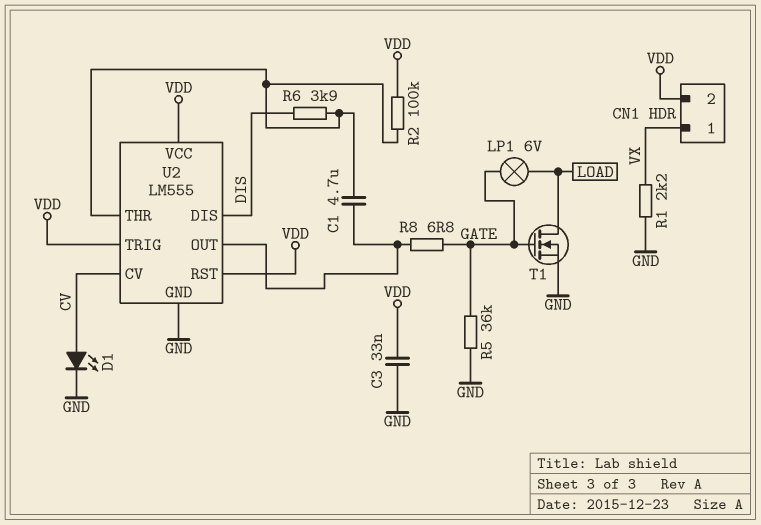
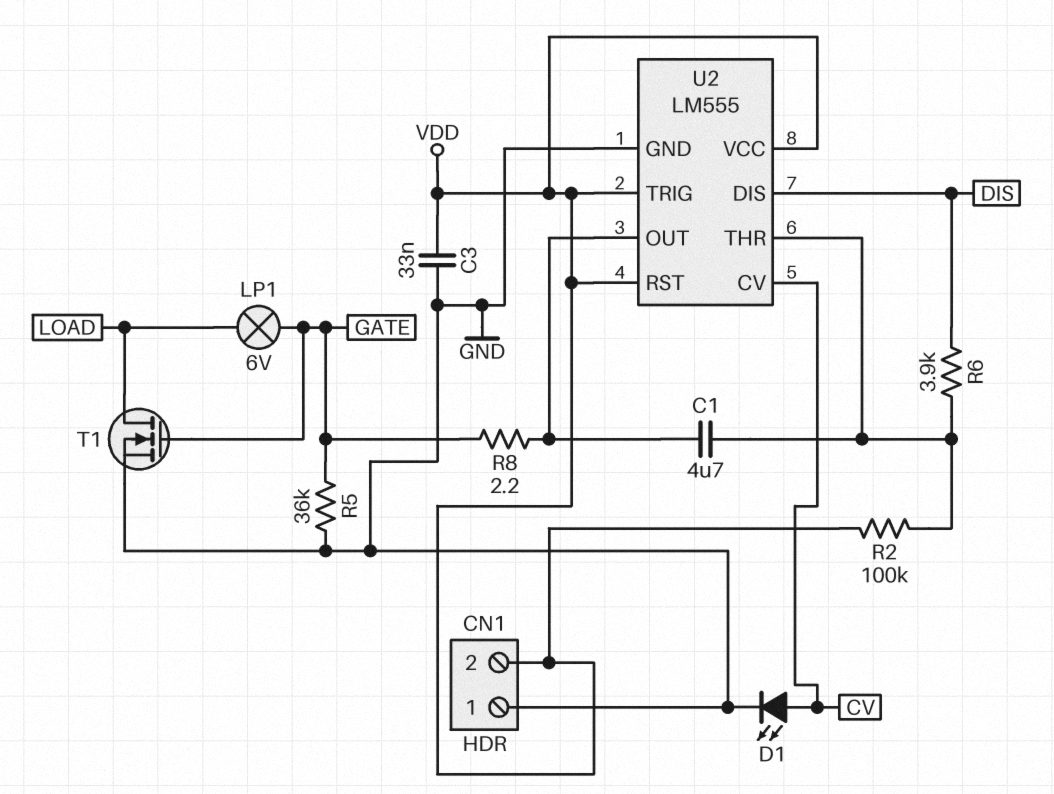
CN1 pin 1: VX -> GND
R1: 2.2k (GND, VX) -> none
R8: 6.8 (GATE, U2/OUT) -> 2.2 (GATE, U2/OUT)

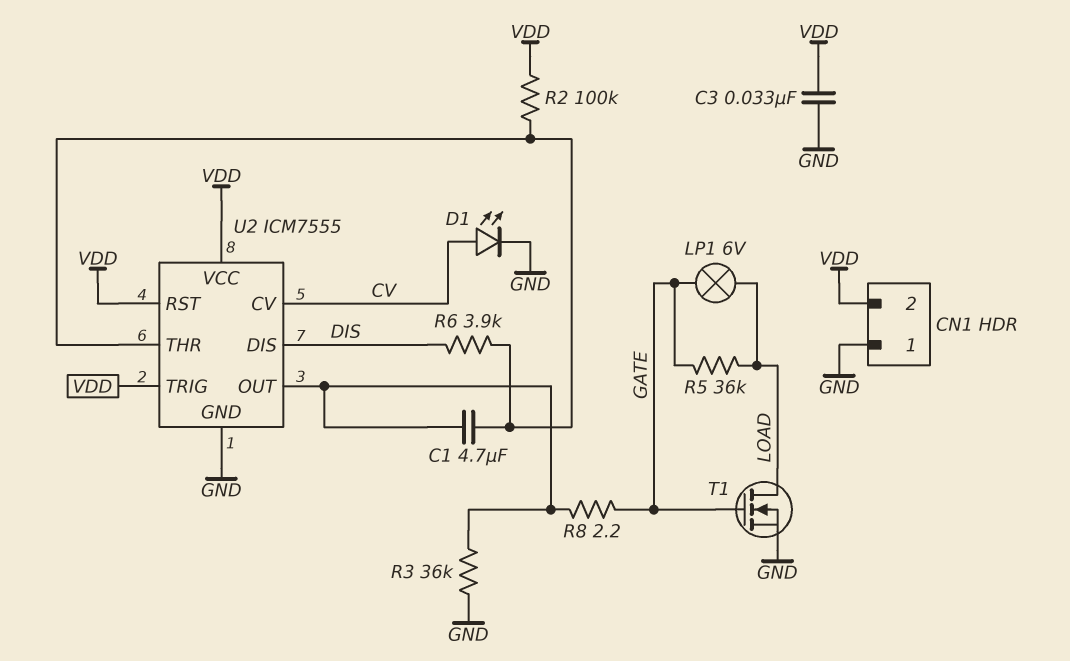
R3: none -> 36k (GND, U2/OUT)
R5: 36k (GATE, GND) -> 36k (GATE, LOAD)
U2: LM555 -> ICM7555

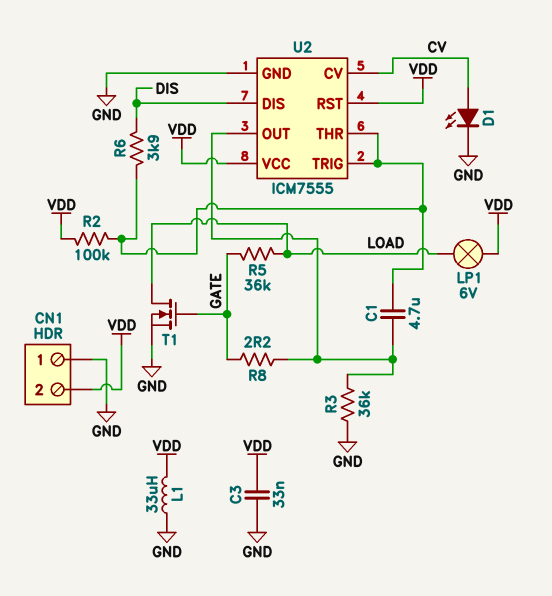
L1: none -> 33uH (GND, VDD)
LP1: lamp 6V (GATE, LOAD) -> lamp 6V (LOAD, VDD)
U2 pin TRIG: VDD -> U2/THR

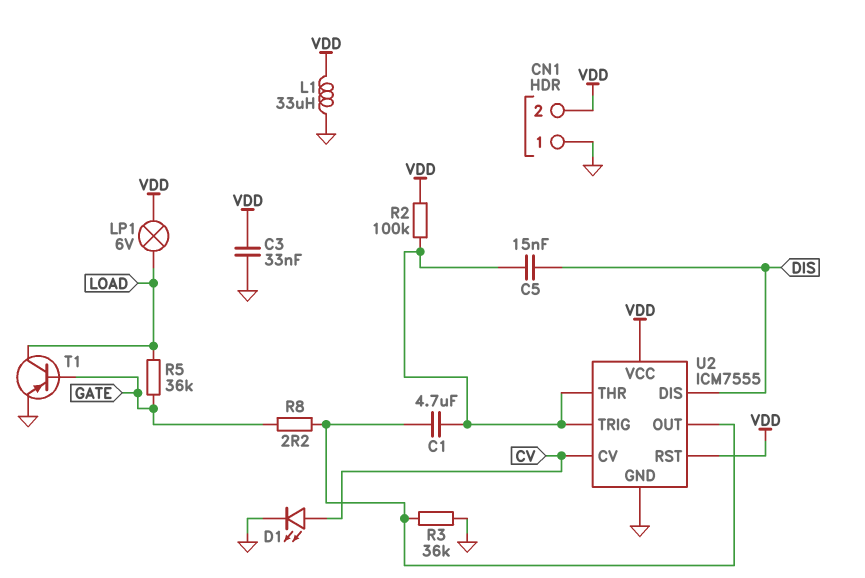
C5: none -> 15nF (DIS, U2/THR)
R6: 3.9k (DIS, U2/THR) -> none
T1: NMOS (G GATE, D LOAD, S GND) -> PNP (B GATE, C LOAD, E GND)

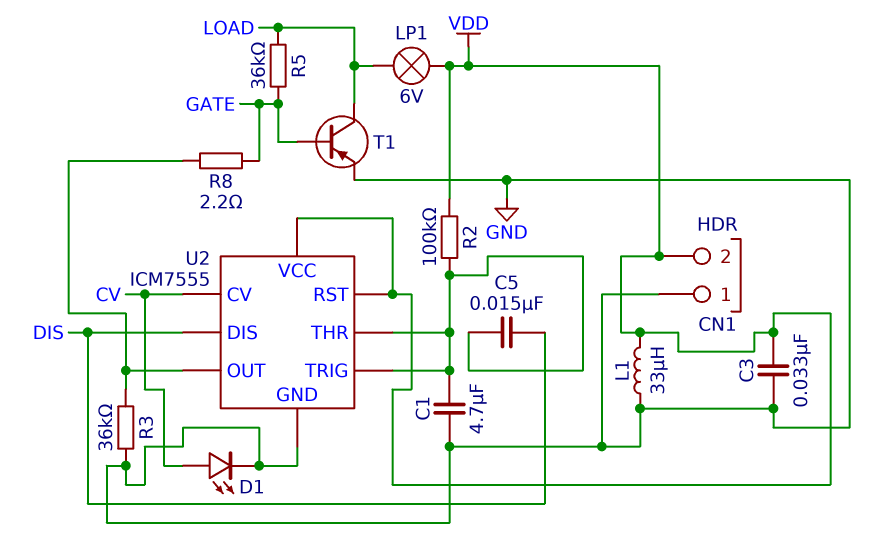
C1: 4.7uF (U2/OUT, U2/THR) -> 4.7uF (GND, U2/THR)

